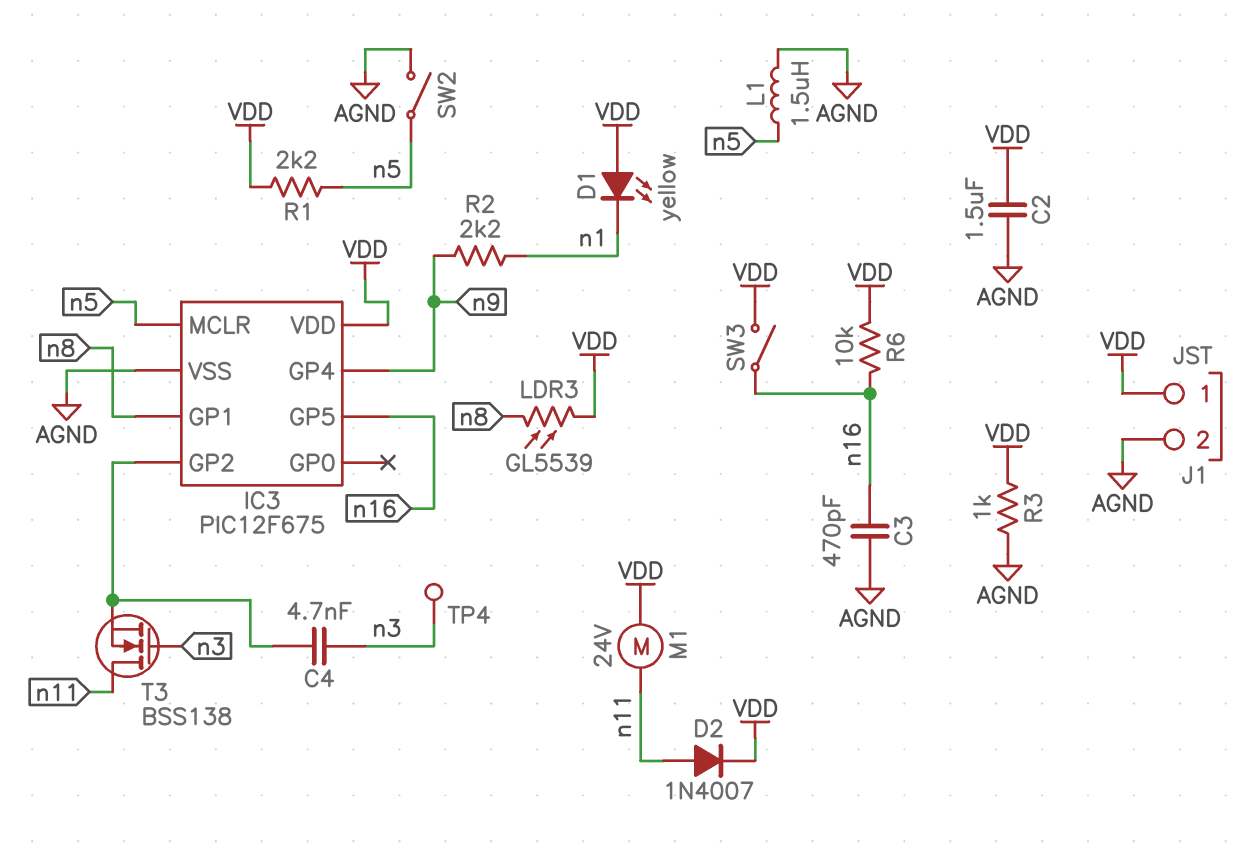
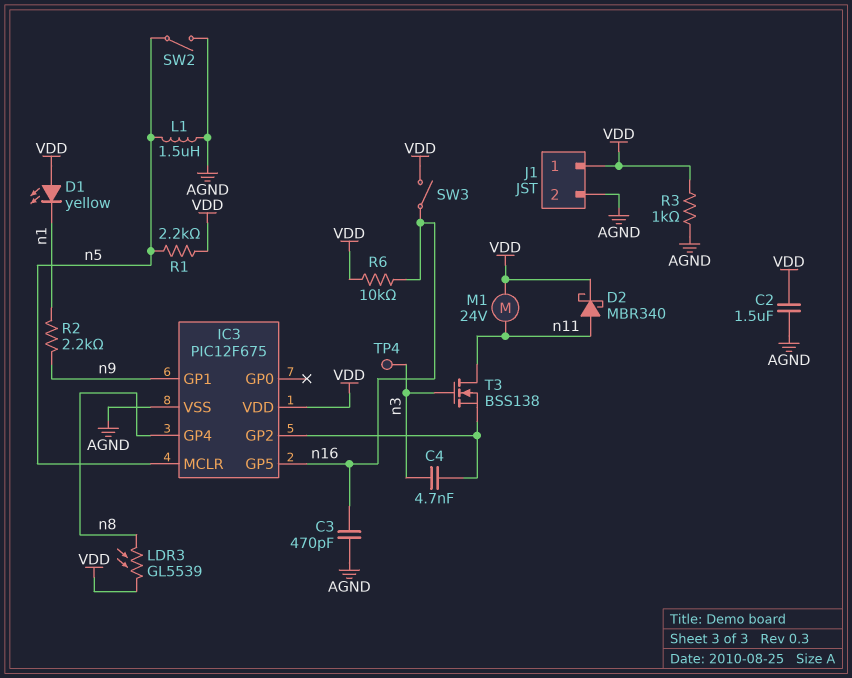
D2: diode 1N4007 (A n11, K VDD) -> schottky MBR340 (A n11, K VDD)
IC3 pin GP1: n8 -> n9
IC3 pin GP4: n9 -> n8

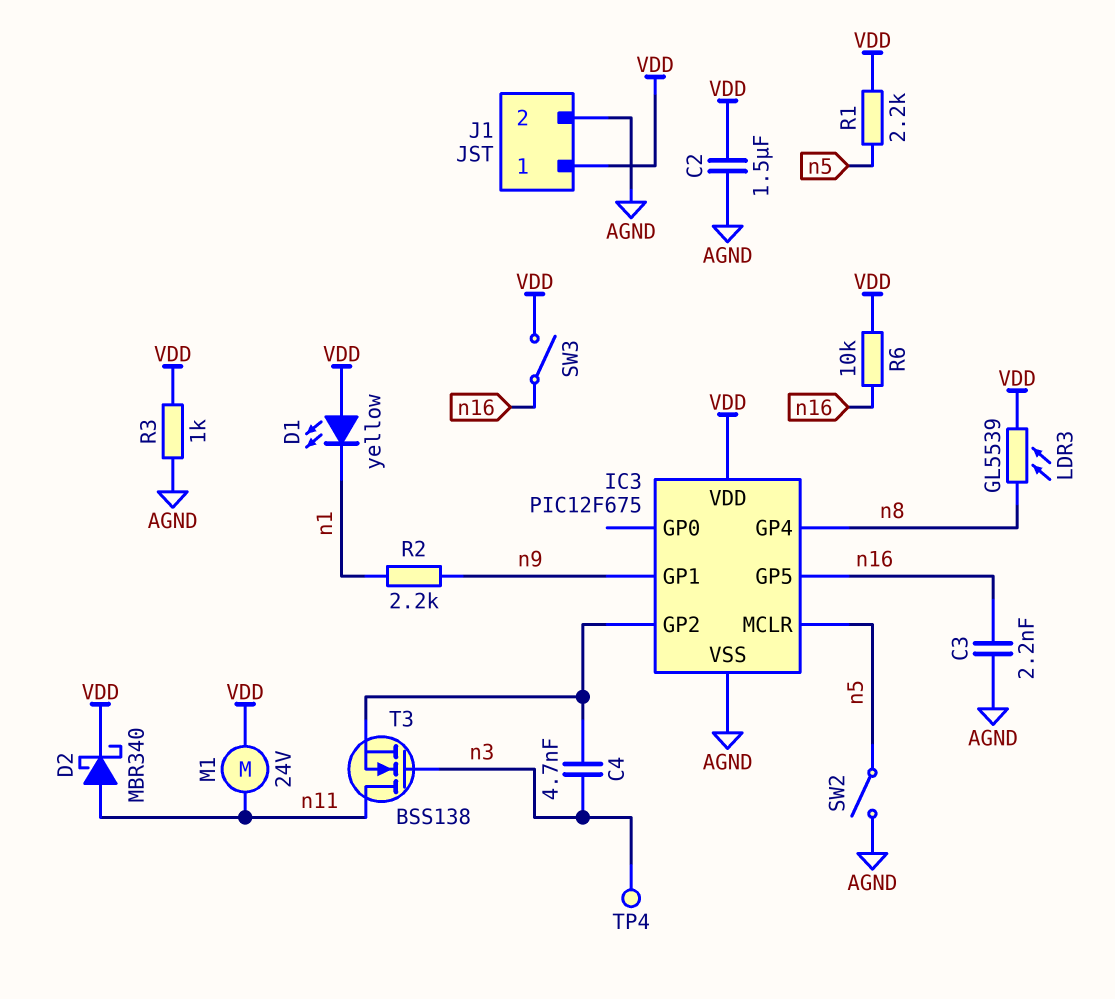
C3: 470pF (AGND, n16) -> 2.2nF (AGND, n16)
L1: 1.5uH (AGND, n5) -> none

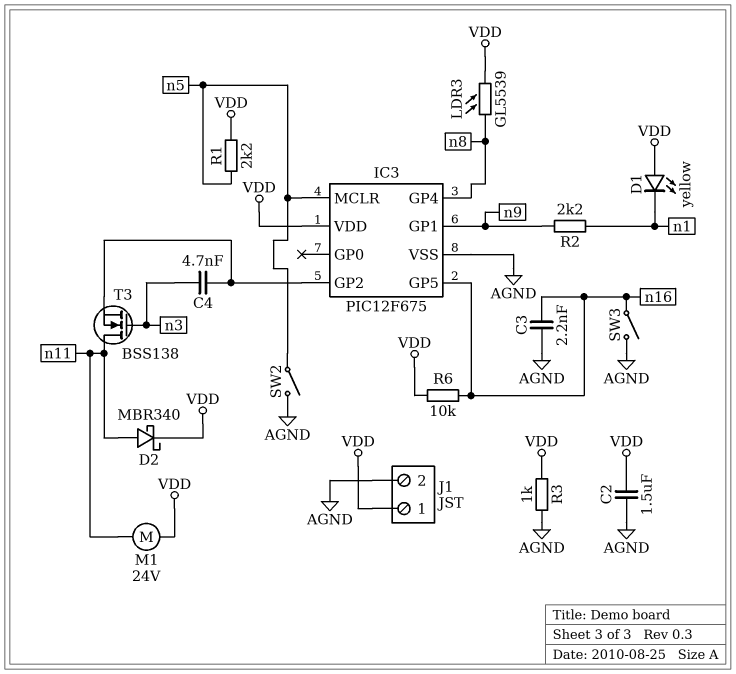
SW3: switch (VDD, n16) -> switch (AGND, n16)
TP4: test point (n3) -> none

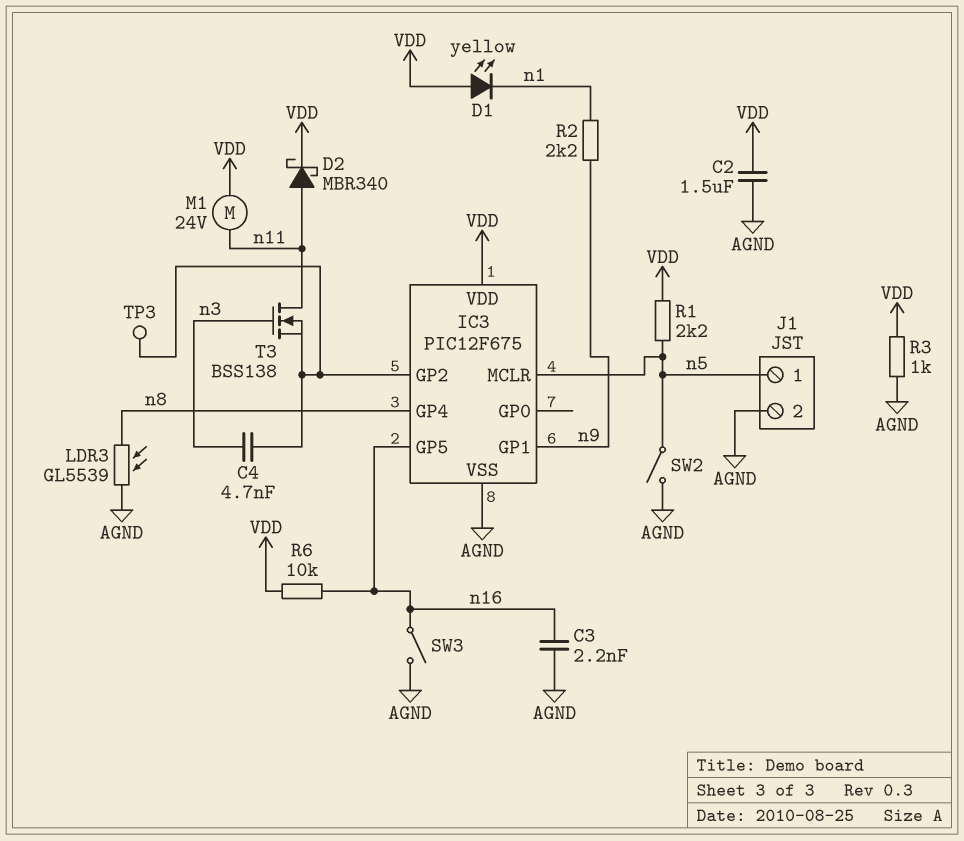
J1 pin 1: VDD -> n5
LDR3: GL5539 (VDD, n8) -> GL5539 (AGND, n8)
TP3: none -> test point (IC3/GP2)

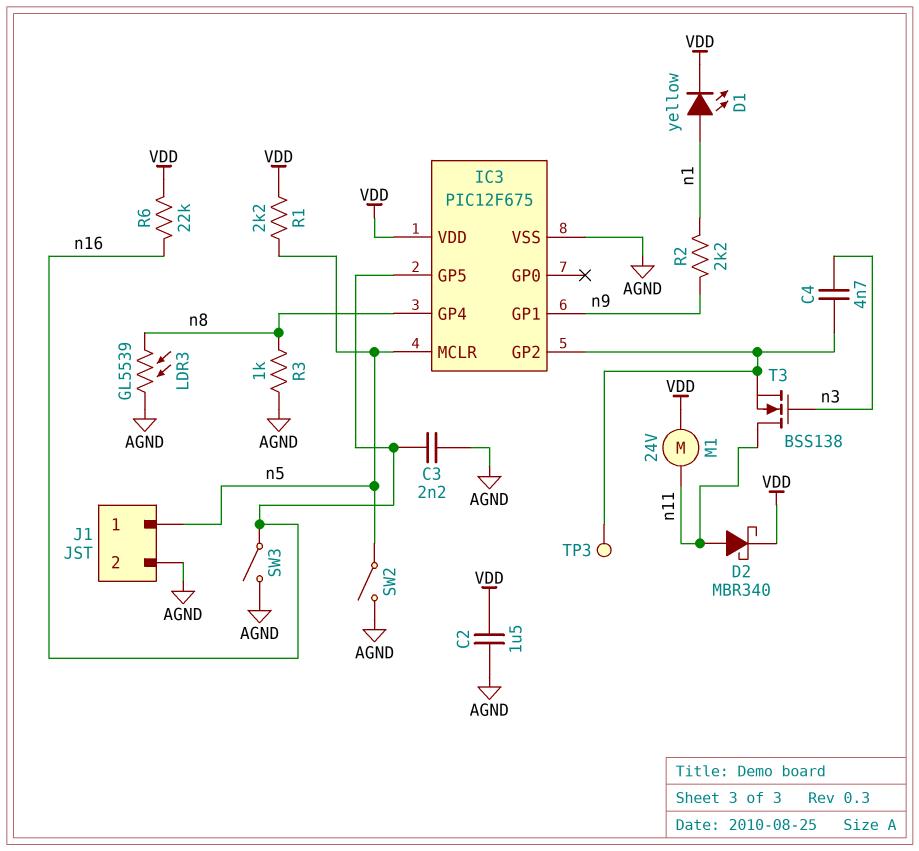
D1: LED yellow (A VDD, K n1) -> LED yellow (A n1, K VDD)
R3: 1k (AGND, VDD) -> 1k (AGND, n8)
R6: 10k (VDD, n16) -> 22k (VDD, n16)

